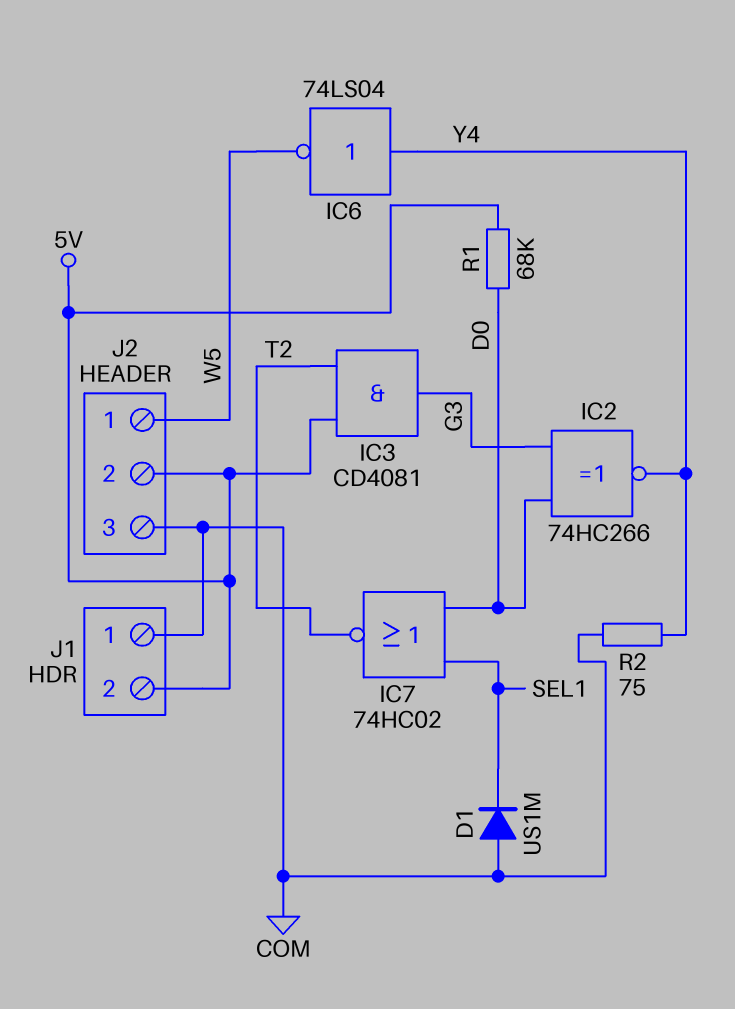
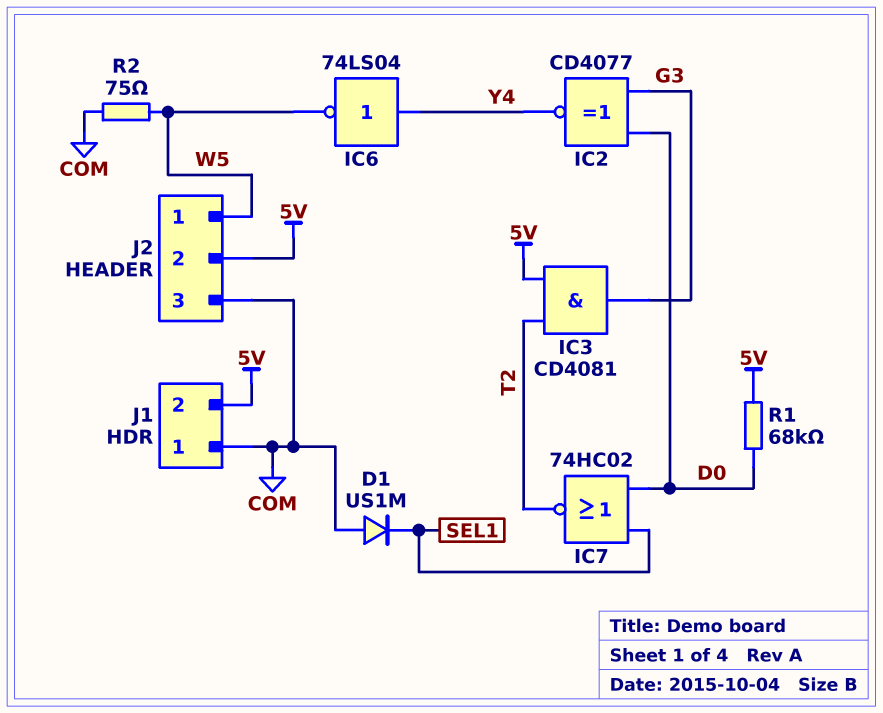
IC2: XNOR 74HC266 (in D0, in G3, out Y4) -> XNOR CD4077 (in D0, in G3, out Y4)
R2: 75 (COM, Y4) -> 75 (COM, W5)

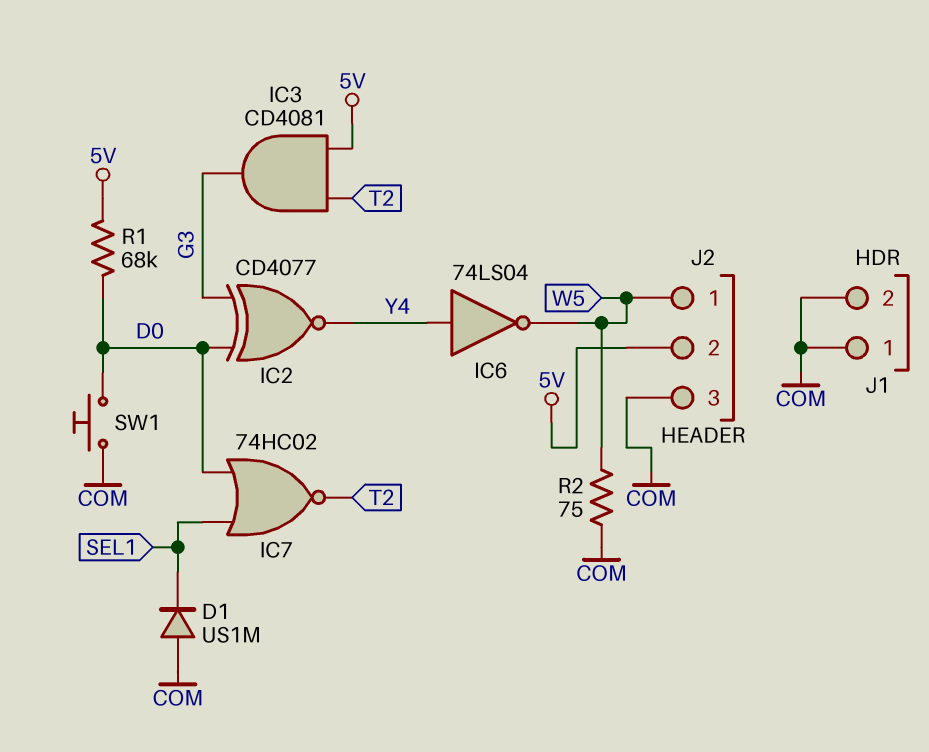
J1 pin 2: 5V -> COM
SW1: none -> button (COM, D0)

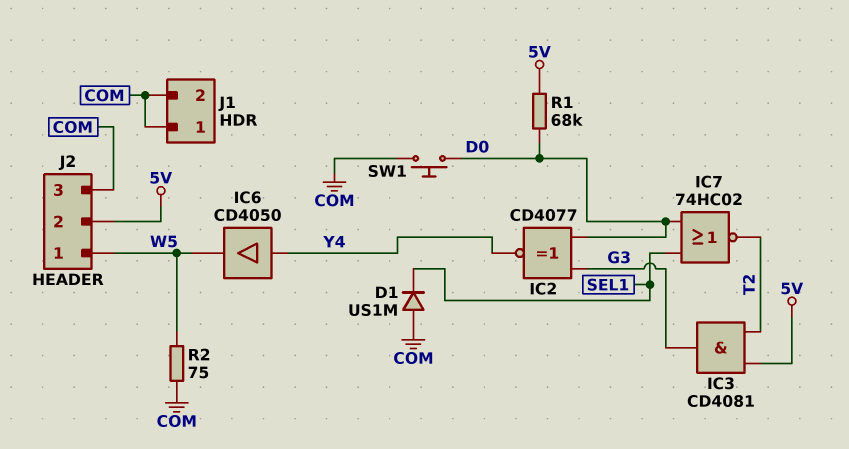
IC6: NOT 74LS04 (in Y4, out W5) -> buffer CD4050 (in Y4, out W5)

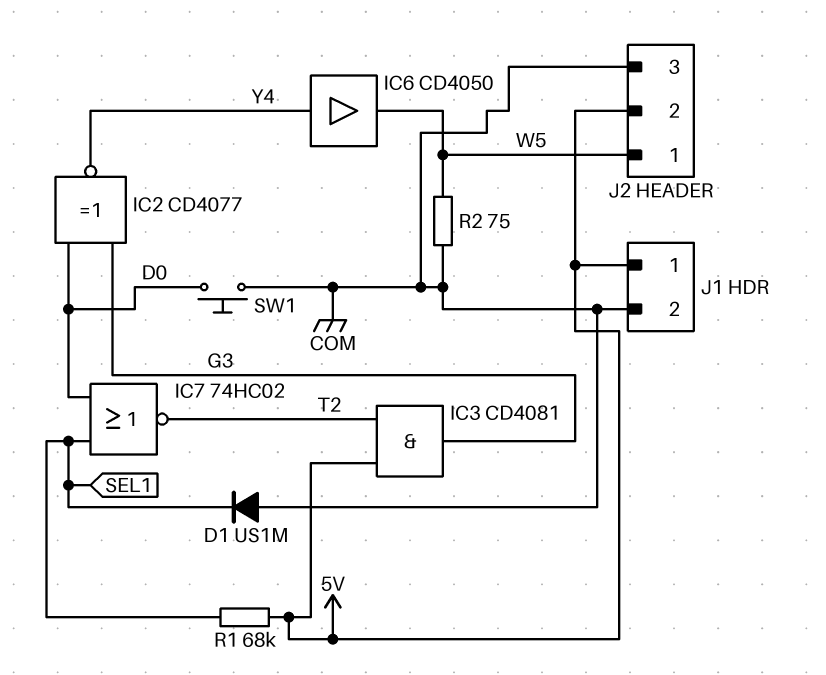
J1 pin 1: COM -> 5V
R1: 68k (5V, D0) -> 68k (5V, SEL1)

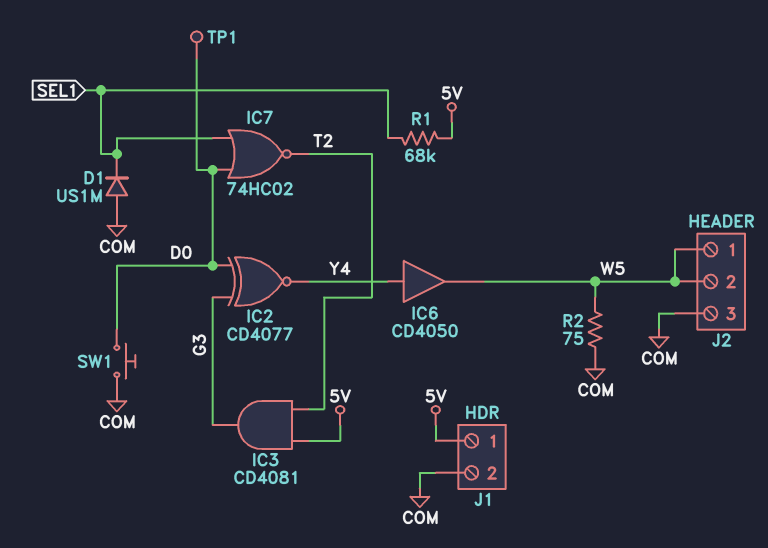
J2 pin 2: 5V -> W5
TP1: none -> test point (D0)

